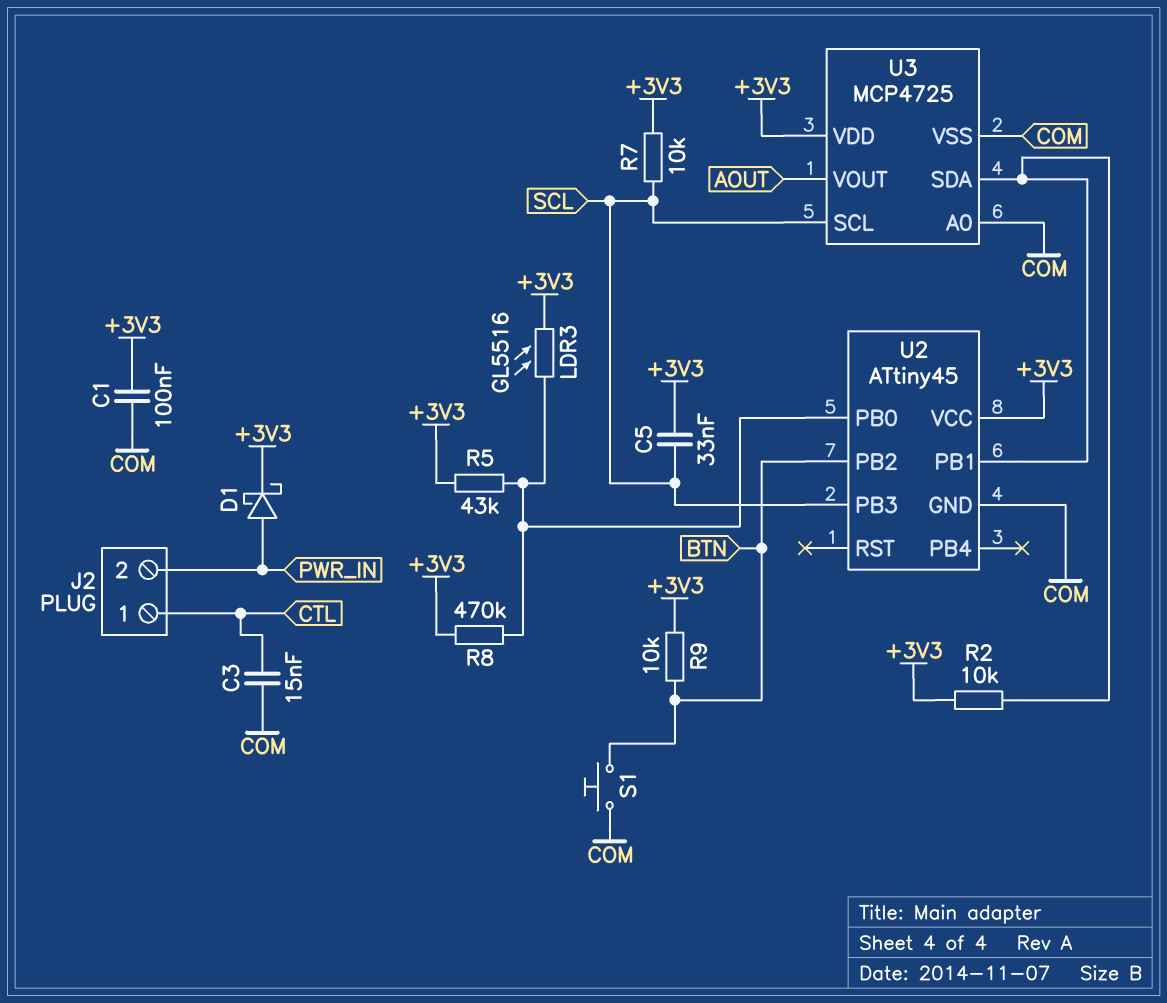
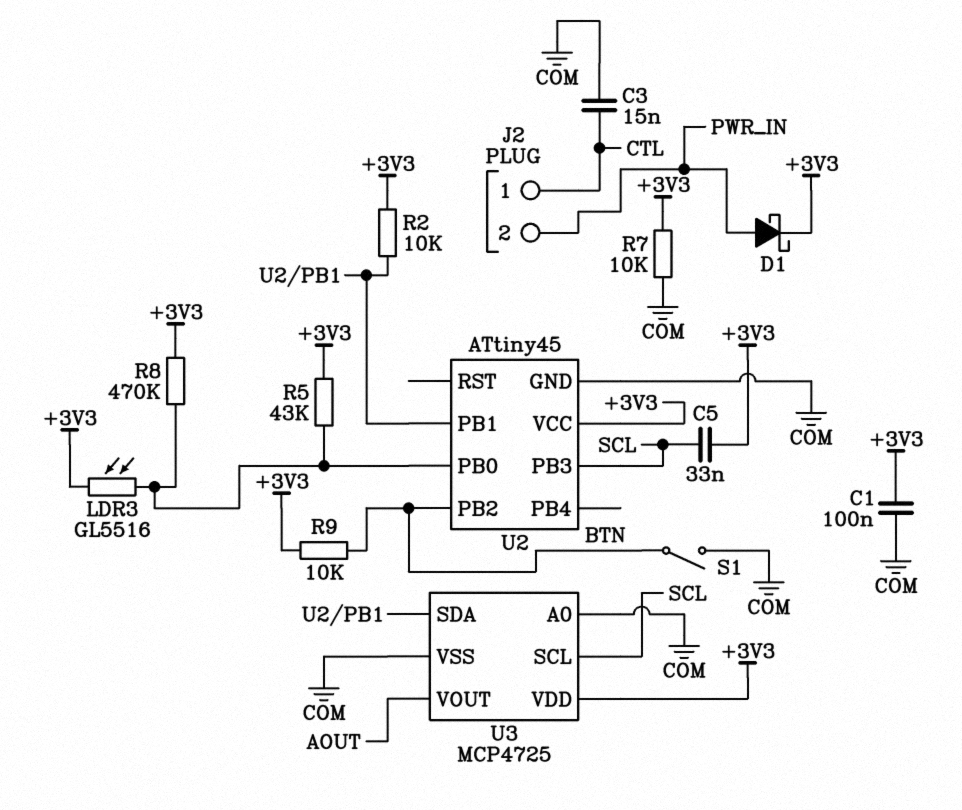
R7: 10k (+3V3, SCL) -> 10k (+3V3, COM)
S1: button (BTN, COM) -> switch (BTN, COM)

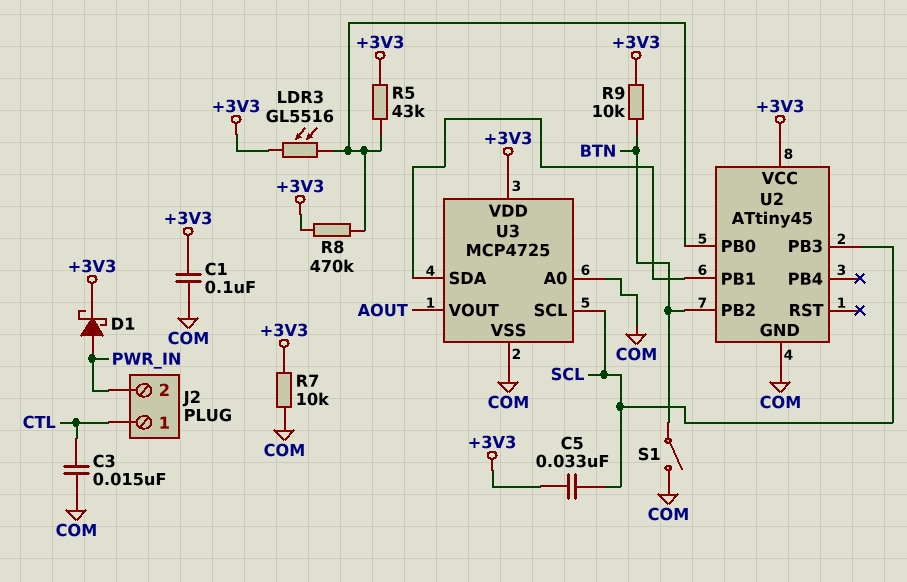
R2: 10k (+3V3, U2/PB1) -> none

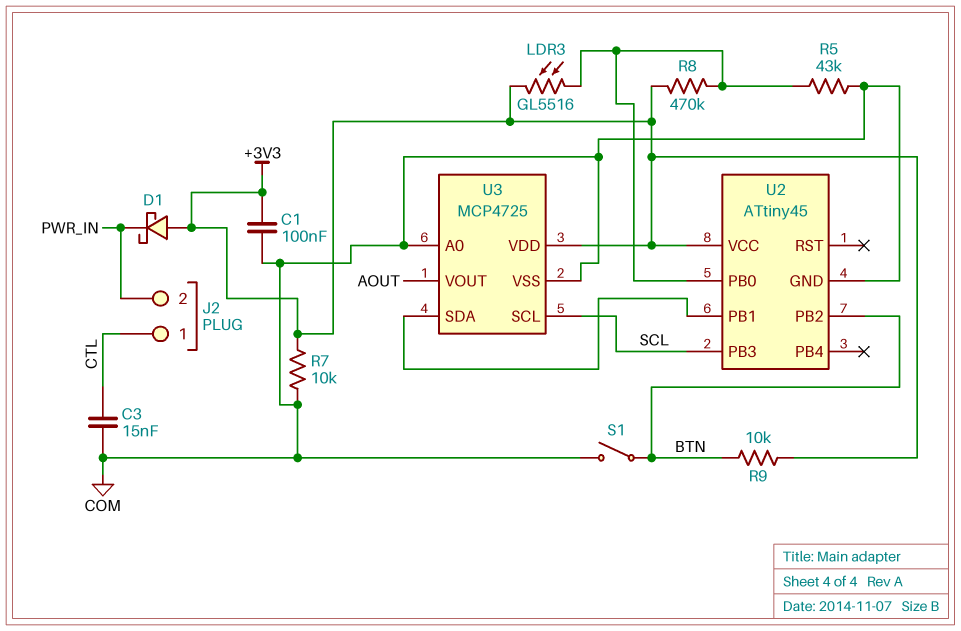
C5: 33nF (+3V3, SCL) -> none
D1: schottky (A PWR_IN, K +3V3) -> schottky (A +3V3, K PWR_IN)
R5: 43k (+3V3, U2/PB0) -> 43k (COM, U2/PB0)

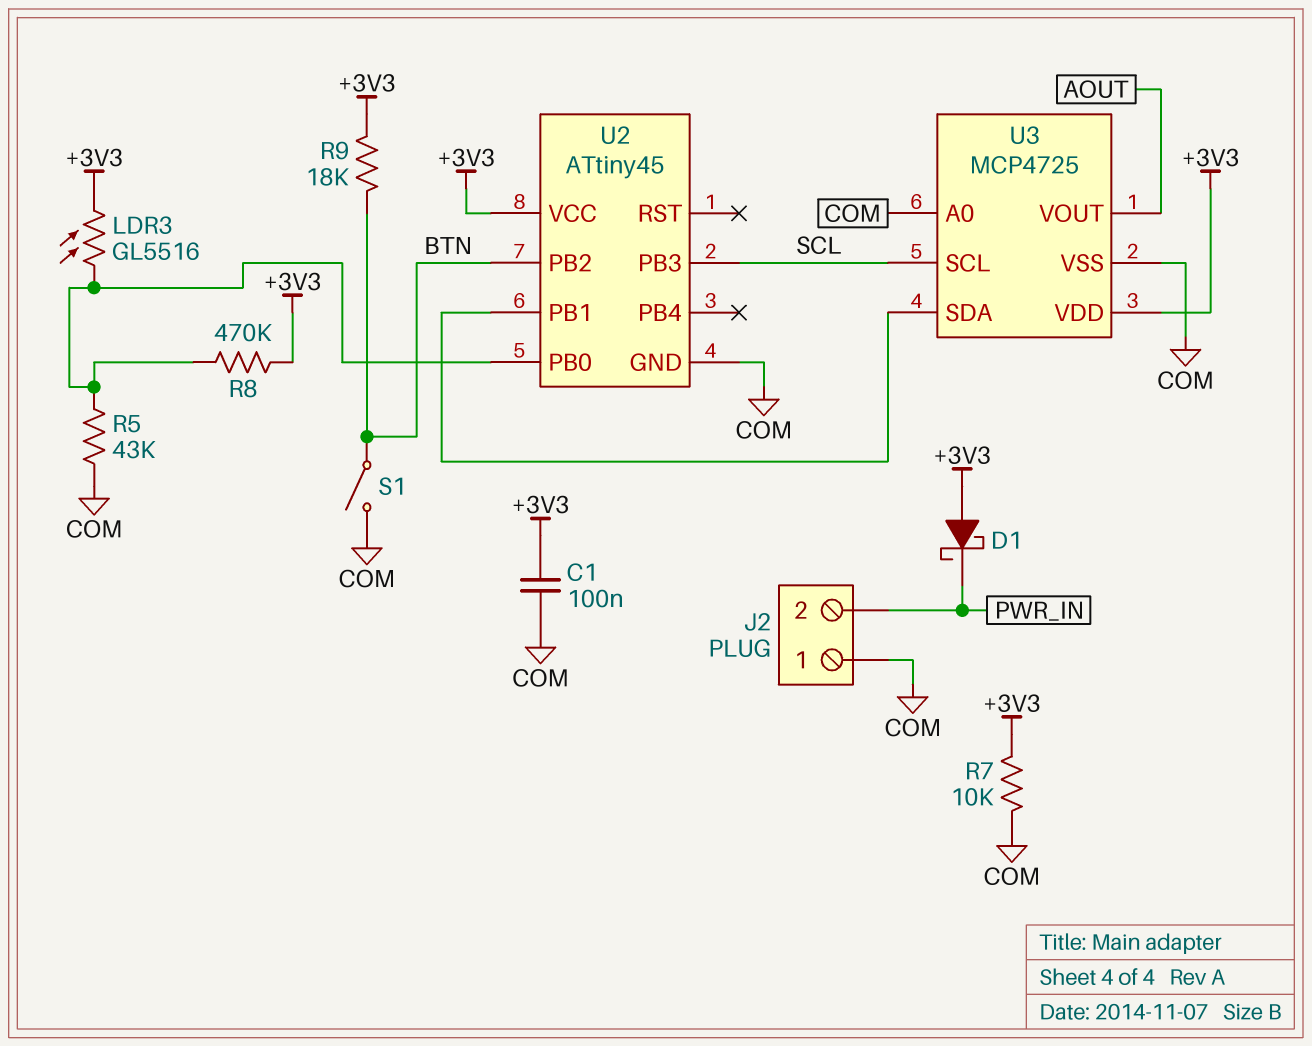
C3: 15nF (COM, CTL) -> none
J2 pin 1: CTL -> COM
R9: 10k (+3V3, BTN) -> 18k (+3V3, BTN)

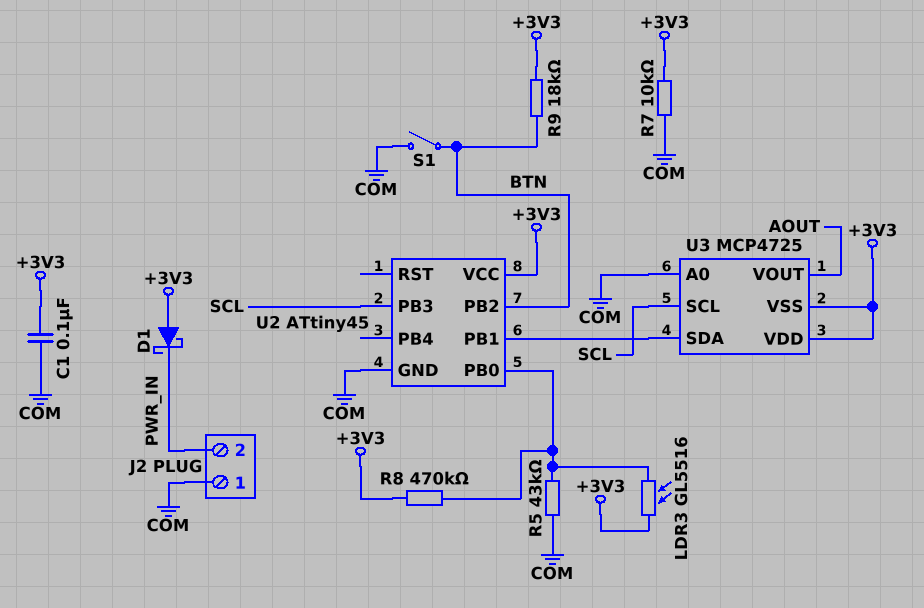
U3 pin VSS: COM -> +3V3

